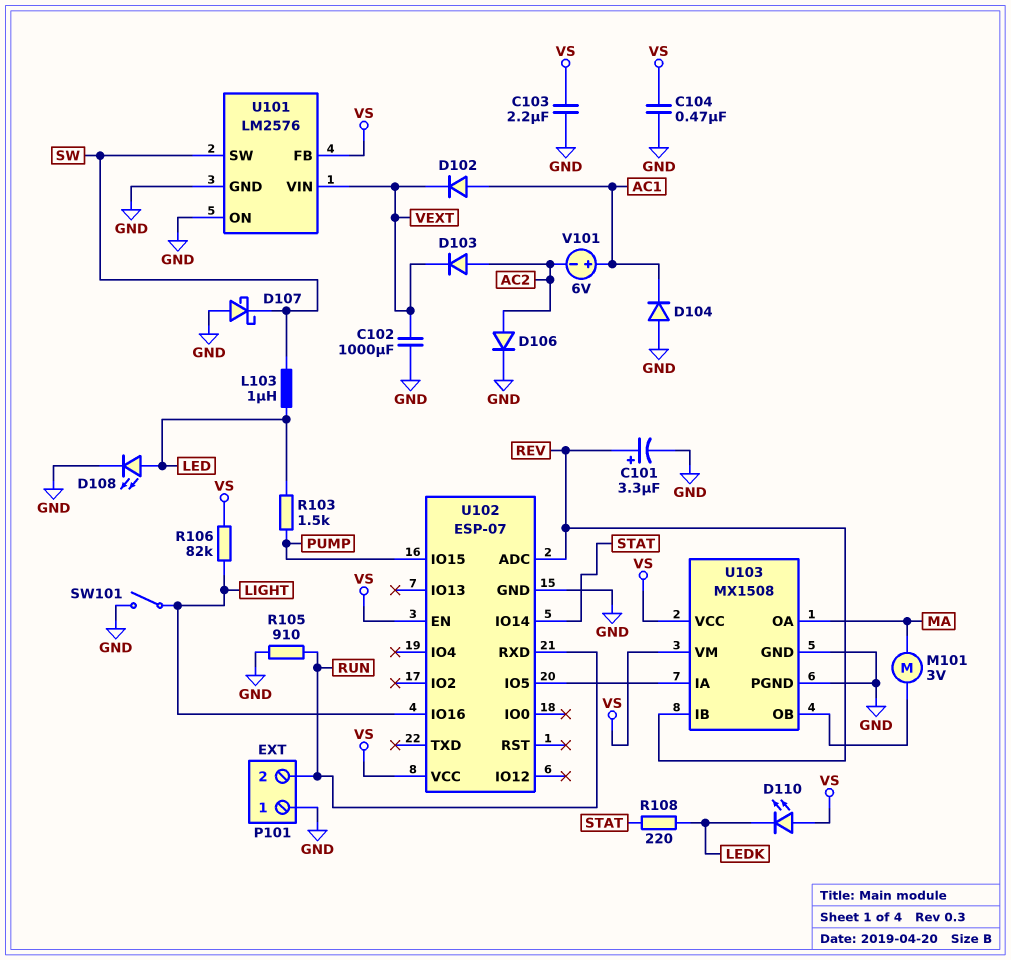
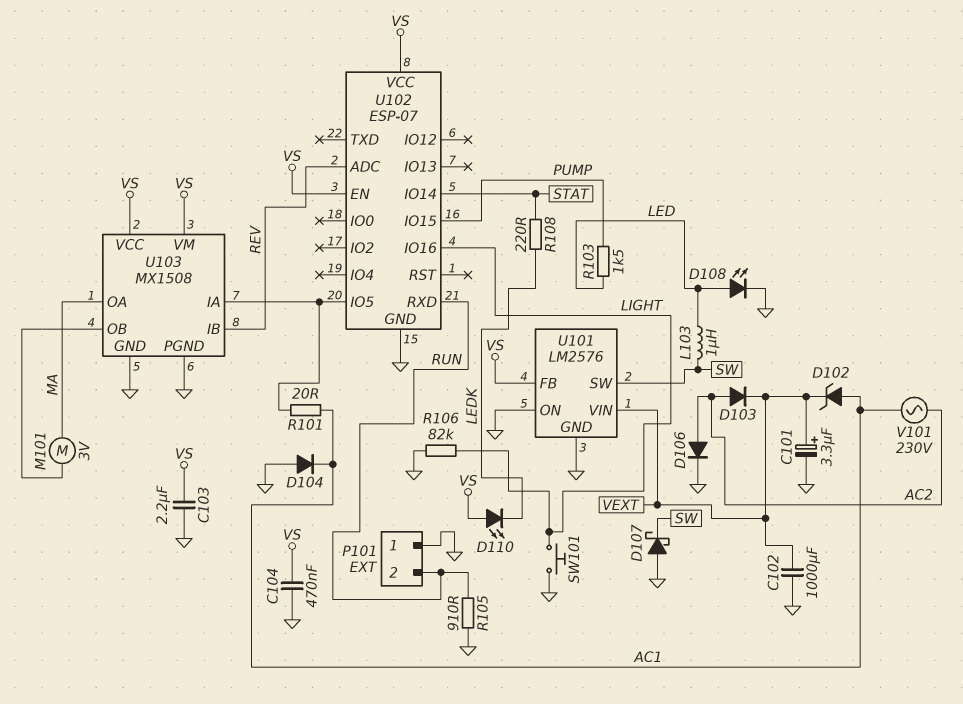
C101: 3.3uF (plus REV, minus GND) -> 3.3uF (plus VEXT, minus GND)
D102: diode (A AC1, K VEXT) -> zener (A AC1, K VEXT)
R101: none -> 20 (AC1, U102/IO5)
R106: 82k (LIGHT, VS) -> 82k (GND, LIGHT)
SW101: switch (GND, LIGHT) -> button (GND, LIGHT)
V101: 6V (plus AC1, minus AC2) -> AC 230V (AC1, AC2)

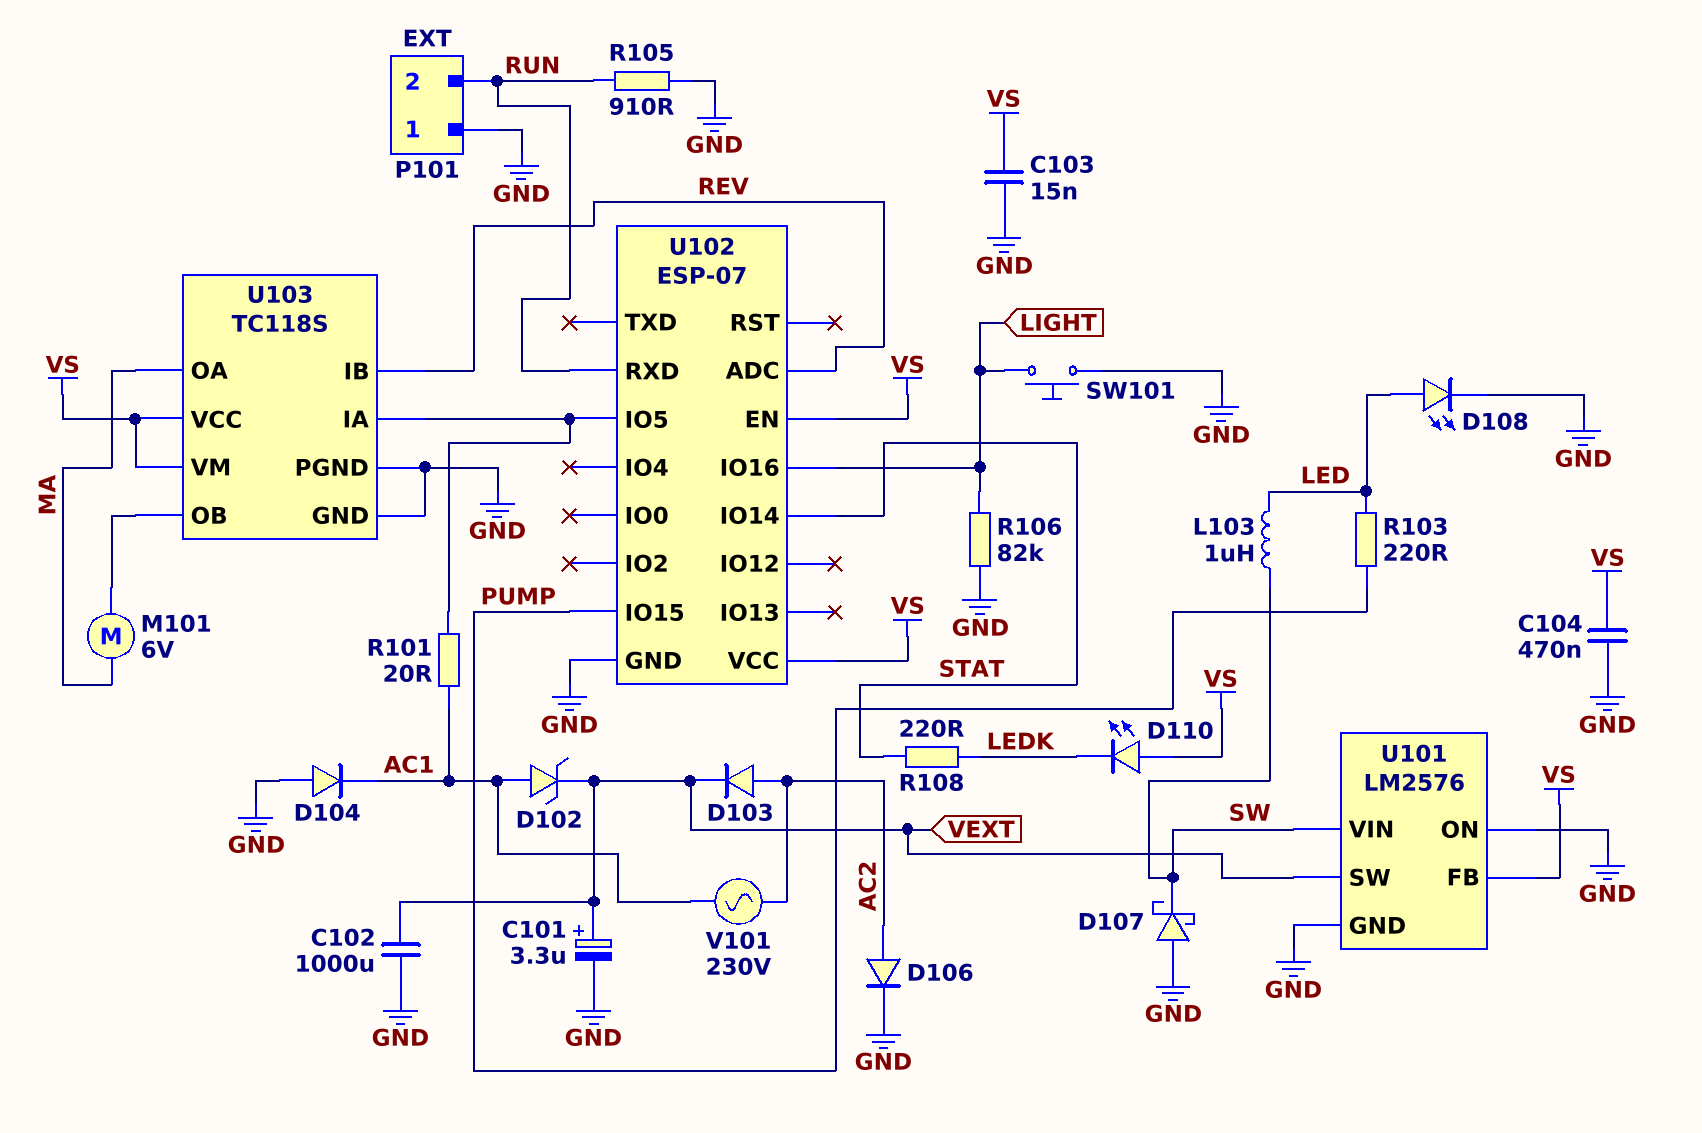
C103: 2.2uF (GND, VS) -> 15nF (GND, VS)
M101: motor 3V (MA, U103/OB) -> motor 6V (MA, U103/OB)
R103: 1.5k (LED, PUMP) -> 220 (LED, PUMP)
U101 pin SW: SW -> VEXT
U101 pin VIN: VEXT -> SW
U103: MX1508 -> TC118S

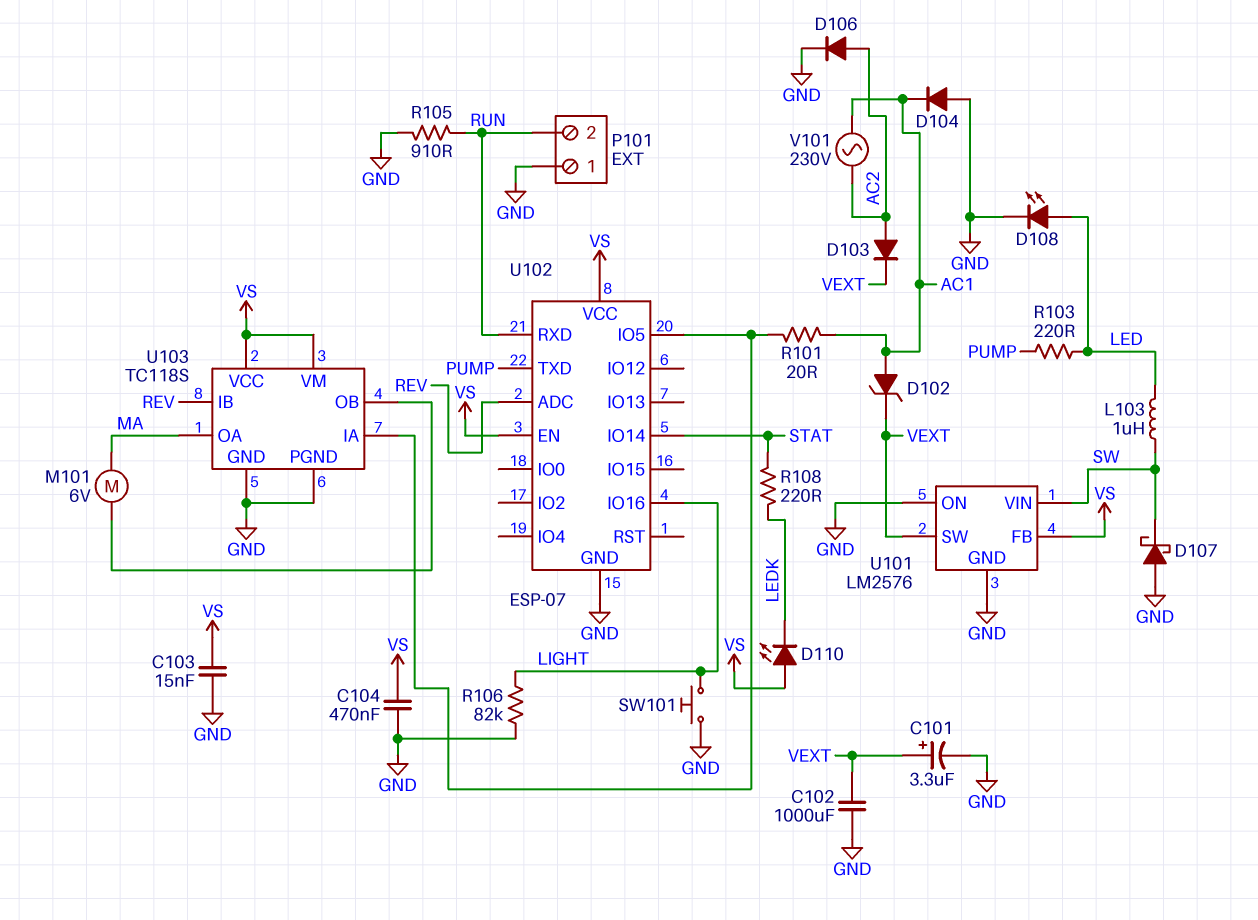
U102 pin IO15: PUMP -> none
U102 pin TXD: none -> PUMP

